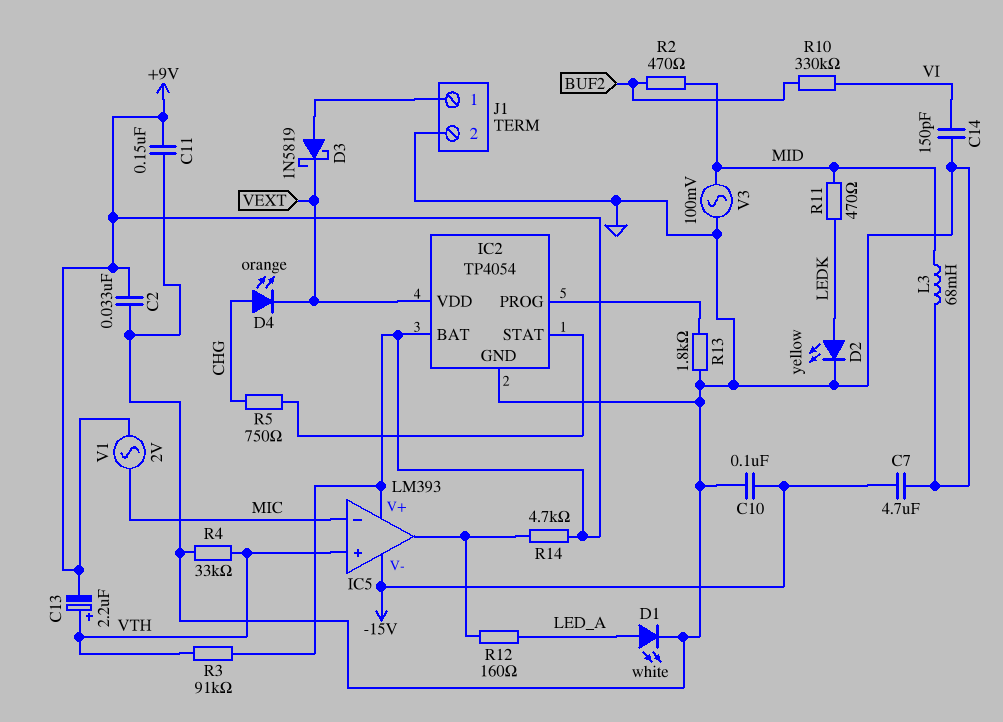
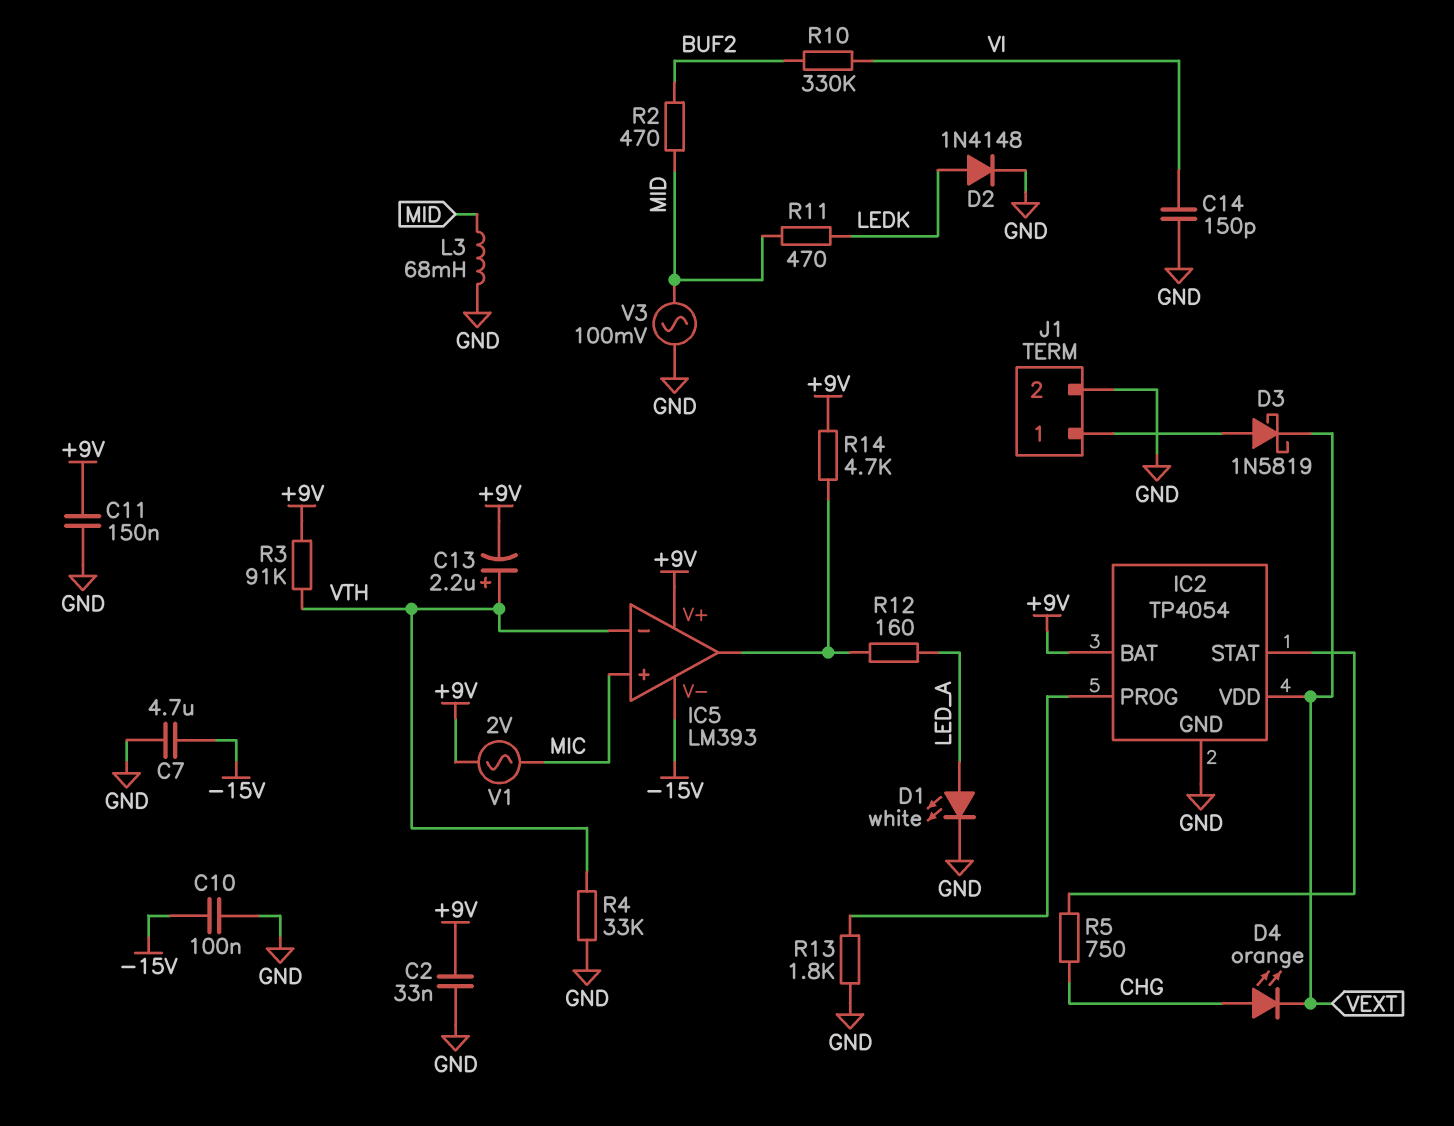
D2: LED yellow (A LEDK, K GND) -> diode 1N4148 (A LEDK, K GND)
IC5 pin in+: VTH -> MIC
IC5 pin in-: MIC -> VTH

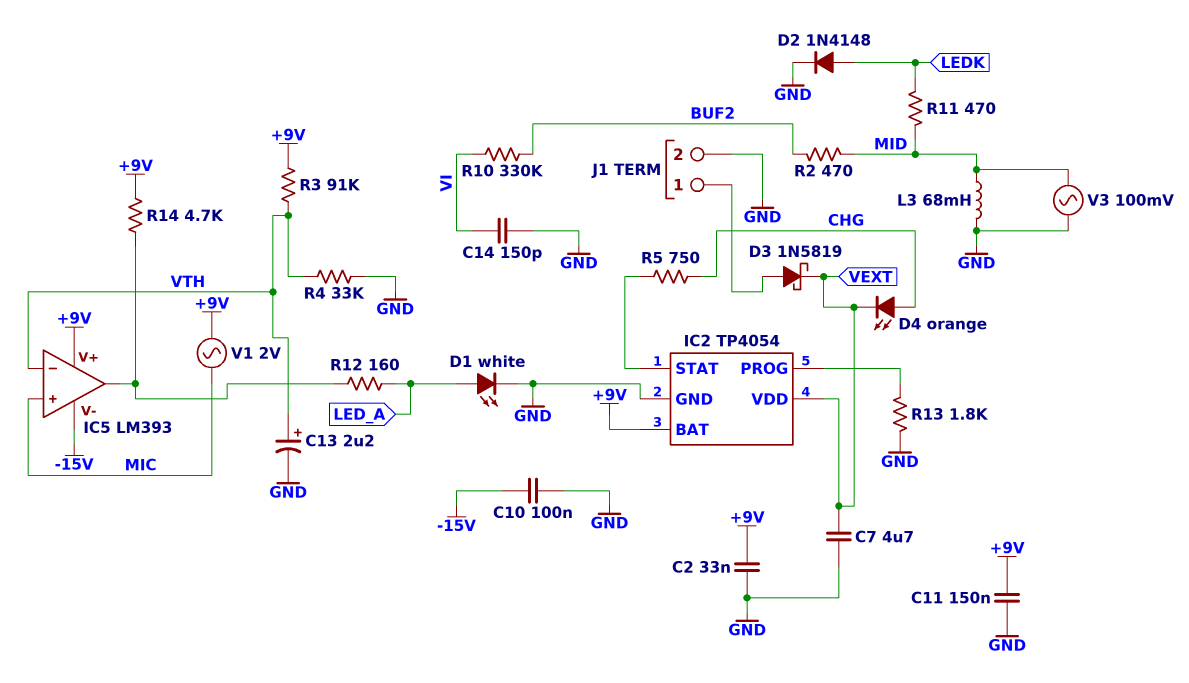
C7: 4.7uF (-15V, GND) -> 4.7uF (GND, VEXT)
C13: 2.2uF (plus VTH, minus +9V) -> 2.2uF (plus VTH, minus GND)

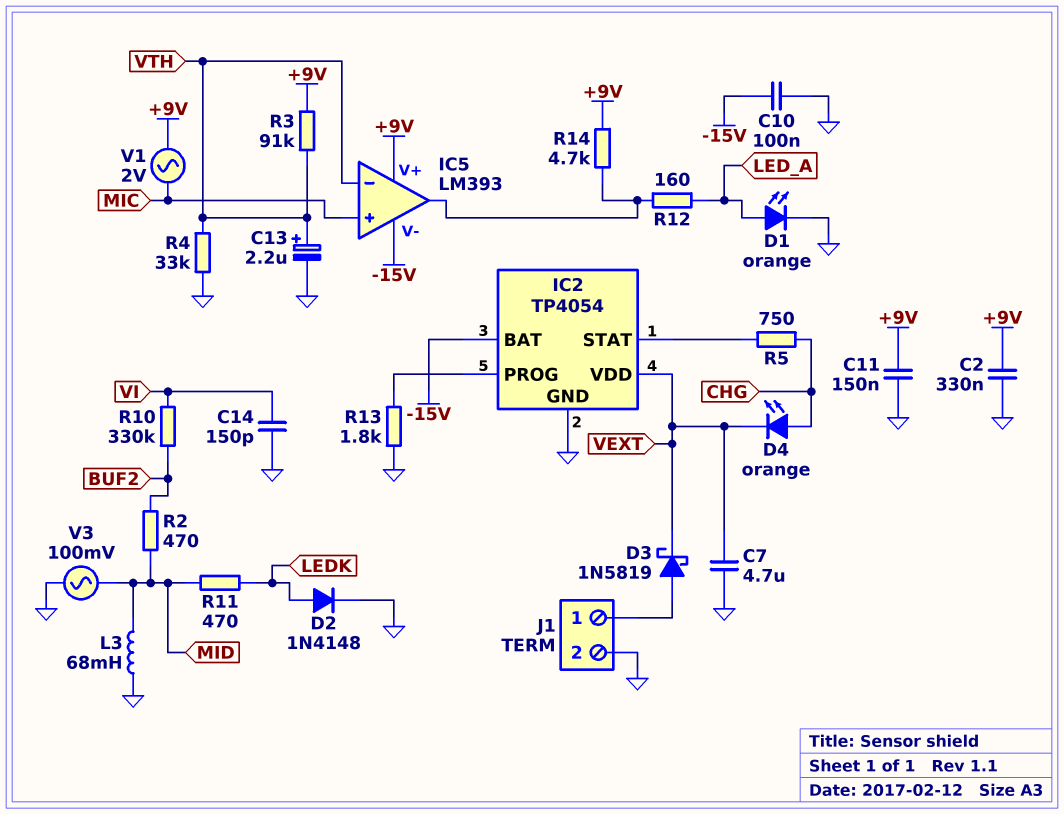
C2: 33nF (+9V, GND) -> 330nF (+9V, GND)
D1: LED white (A LED_A, K GND) -> LED orange (A LED_A, K GND)
IC2 pin BAT: +9V -> -15V

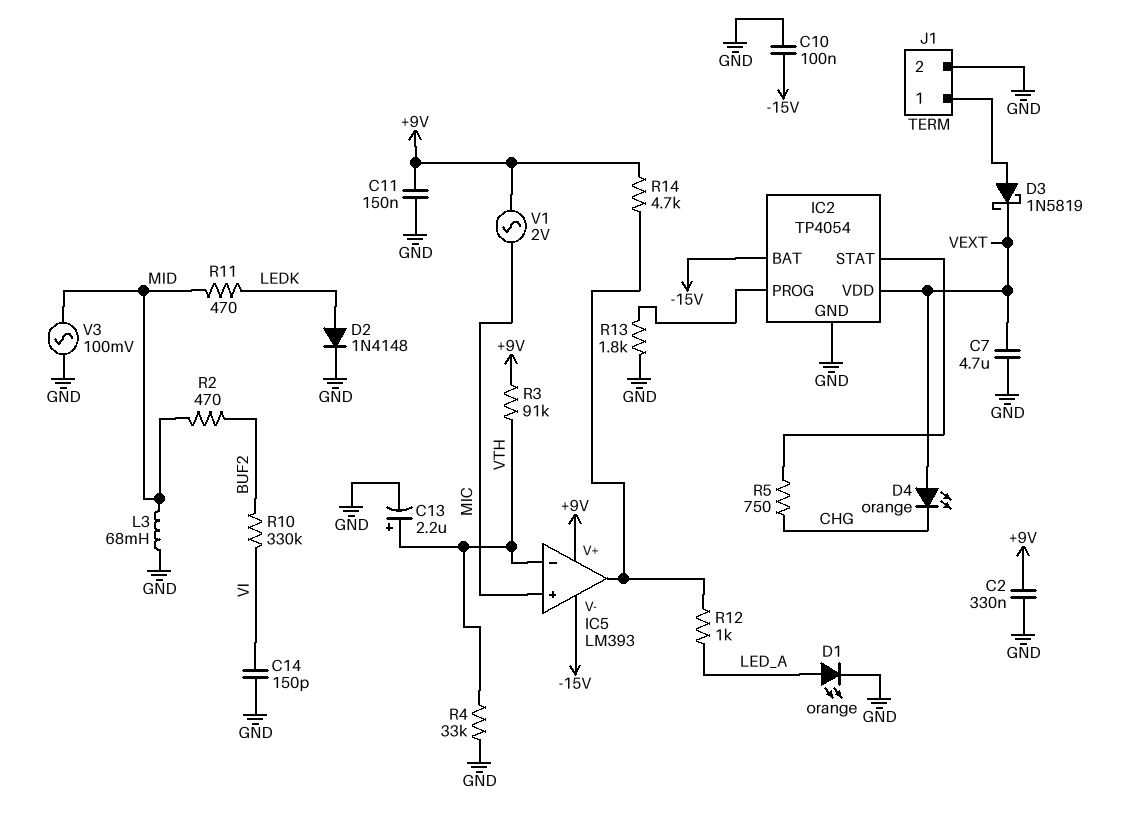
D4: LED orange (A CHG, K VEXT) -> LED orange (A VEXT, K CHG)
R12: 160 (IC5/out, LED_A) -> 1k (IC5/out, LED_A)

